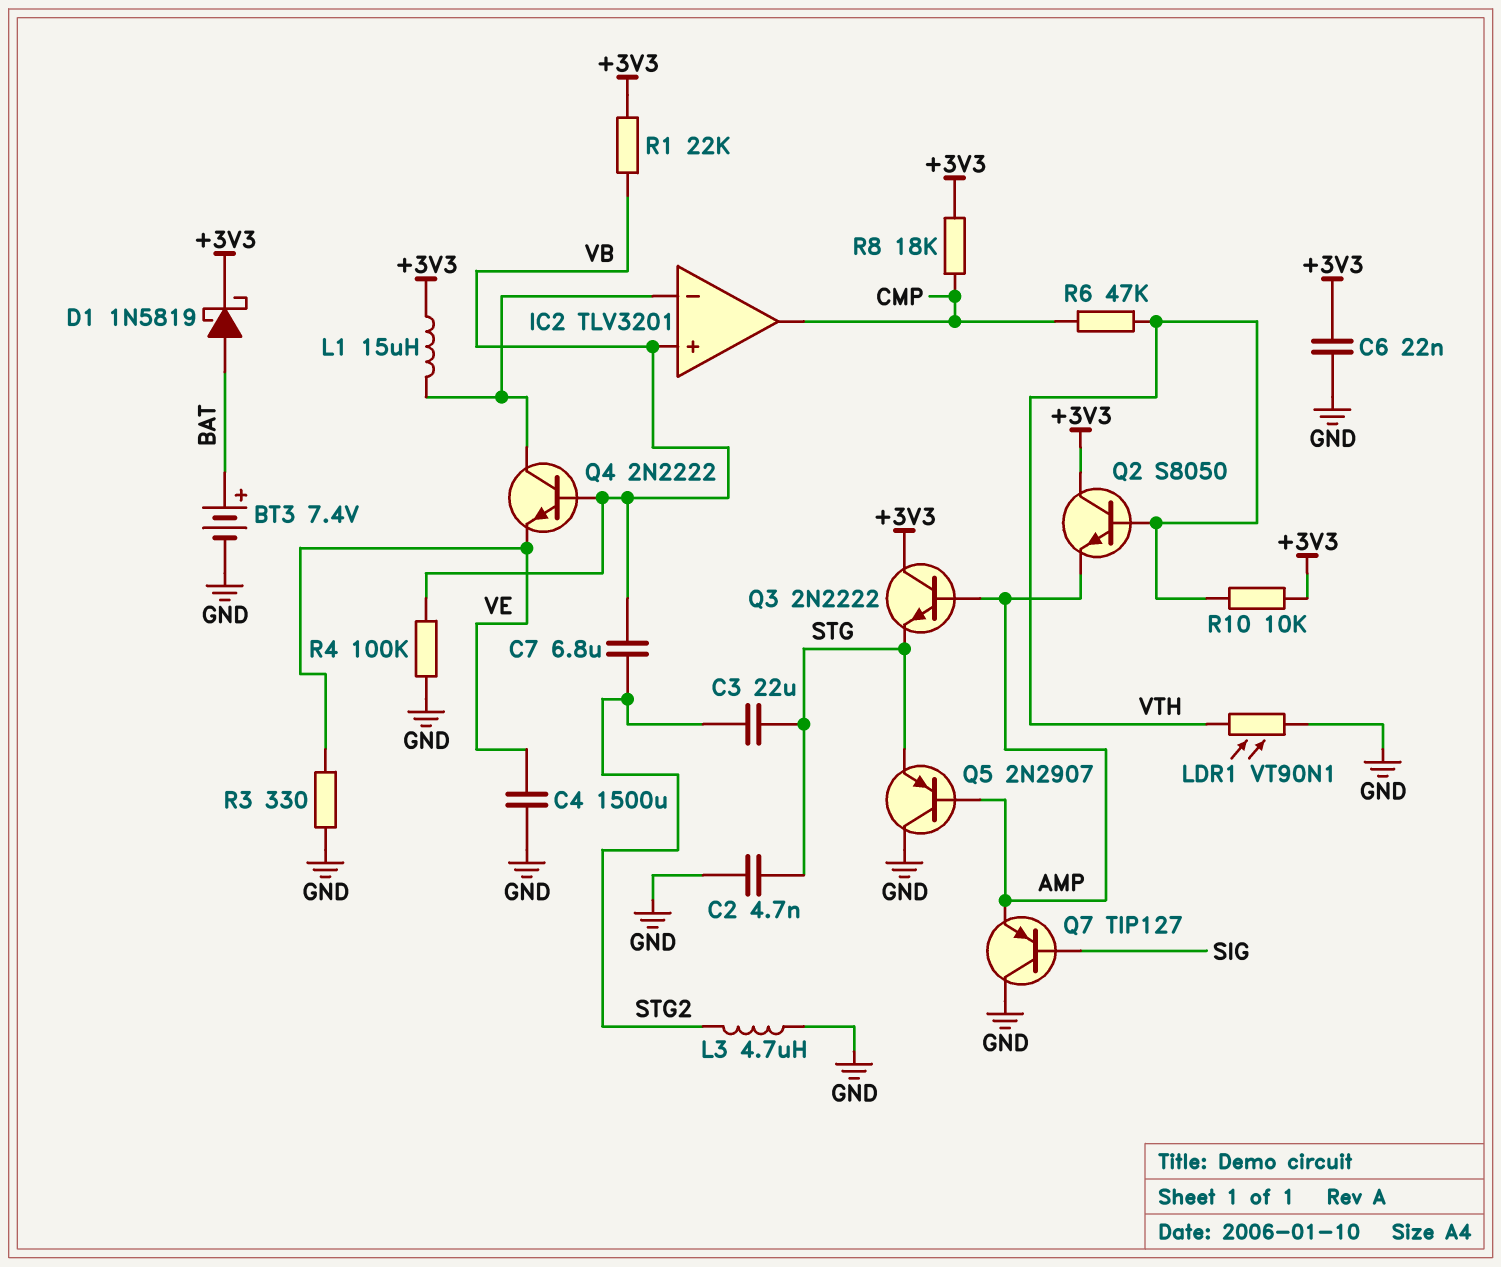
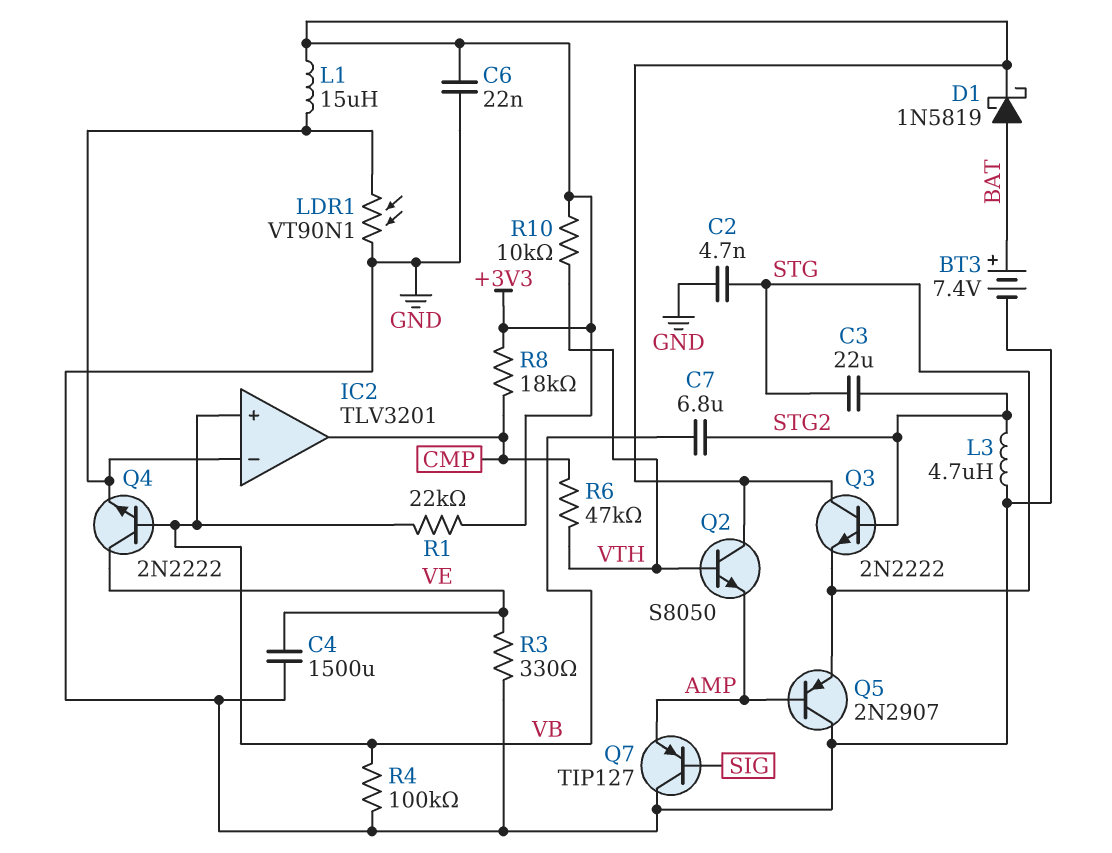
LDR1: VT90N1 (GND, VTH) -> VT90N1 (GND, IC2/in-)
Q3: NPN 2N2222 (B AMP, C +3V3, E STG) -> NPN 2N2222 (B STG2, C +3V3, E STG)
Q4: NPN 2N2222 (B VB, C IC2/in-, E VE) -> NPN 2N2222 (B VB, C VE, E IC2/in-)

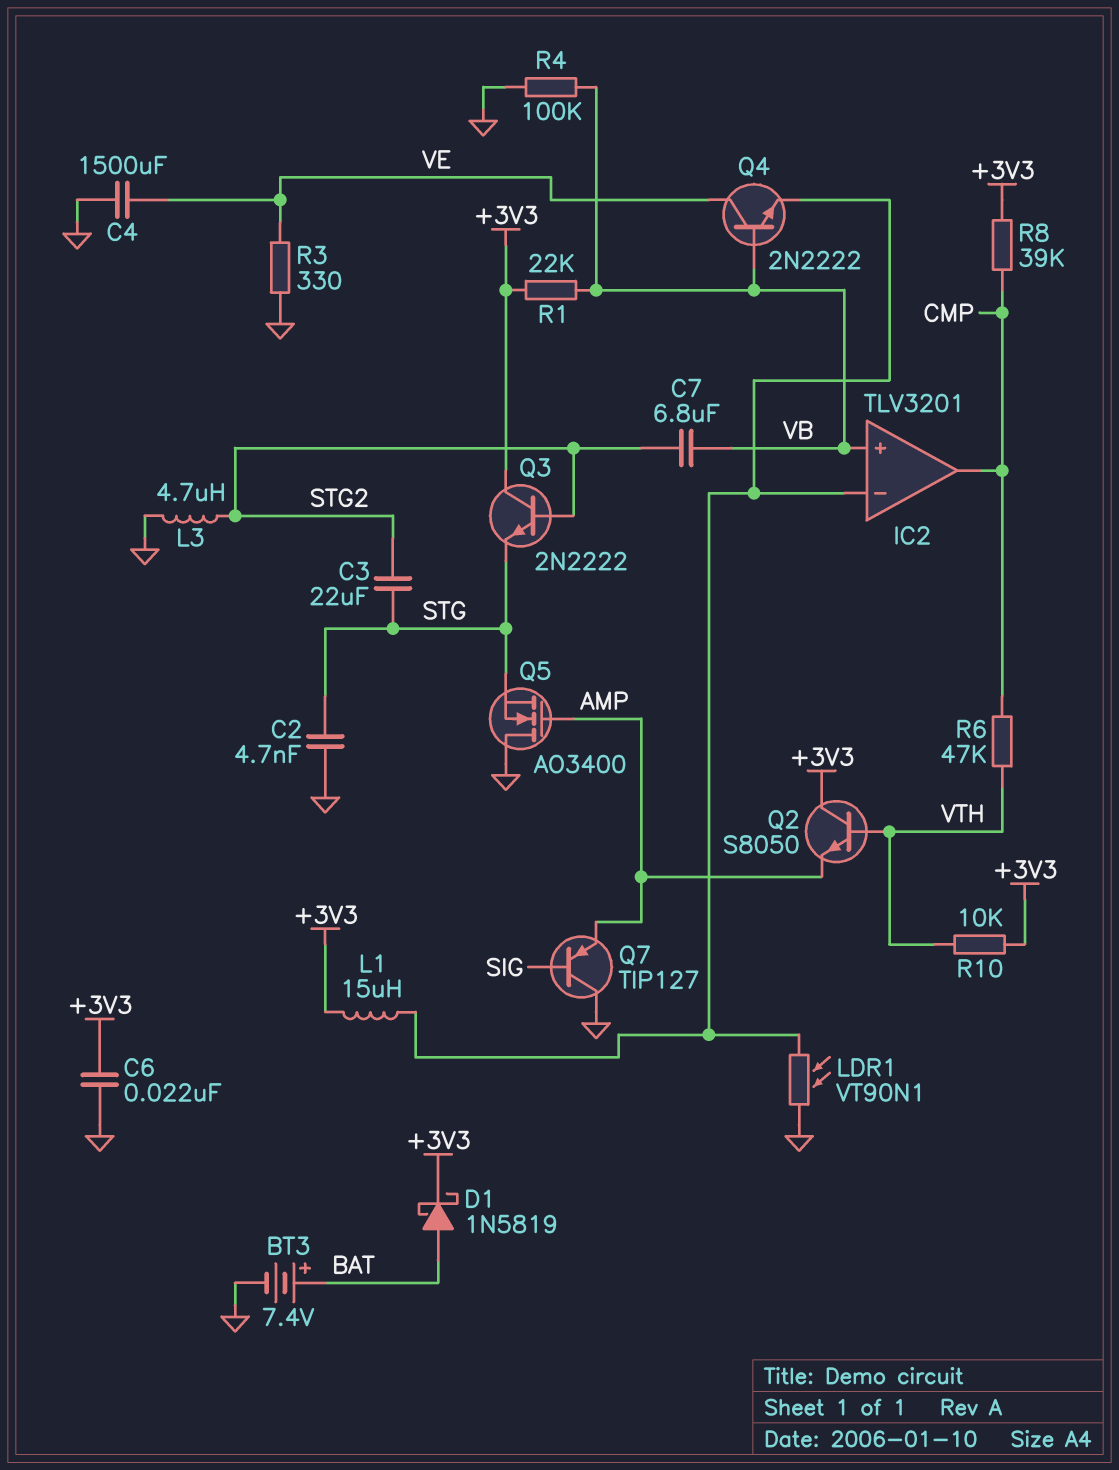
Q5: PNP 2N2907 (B AMP, C GND, E STG) -> NMOS AO3400 (G AMP, D GND, S STG)
R8: 18k (+3V3, CMP) -> 39k (+3V3, CMP)

